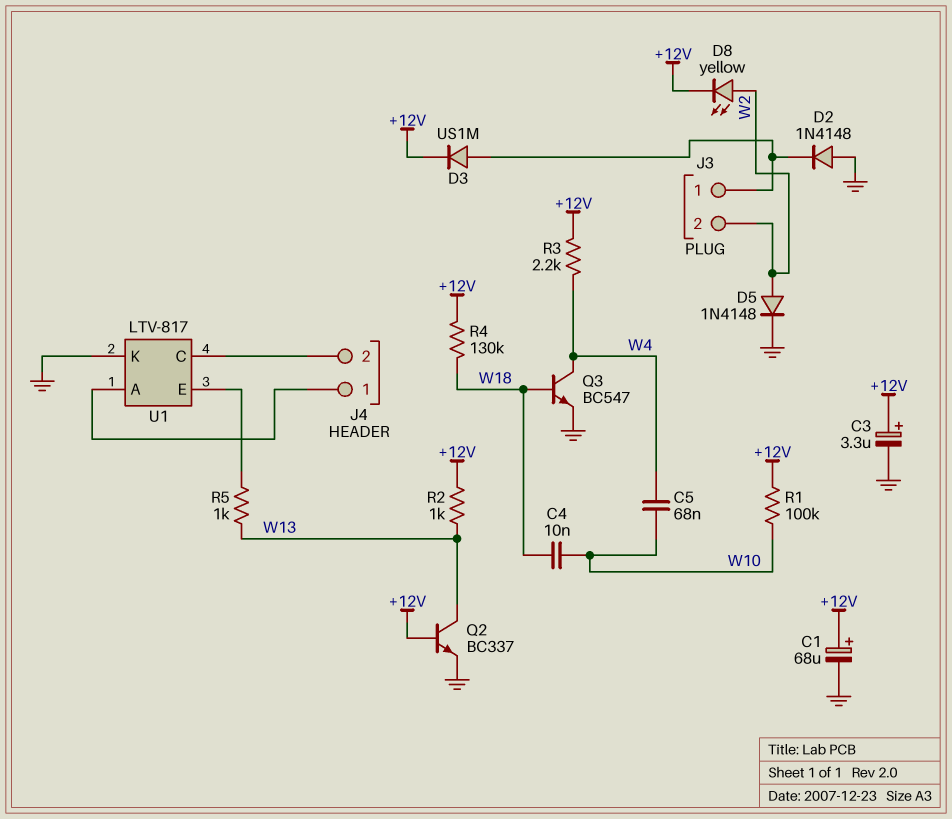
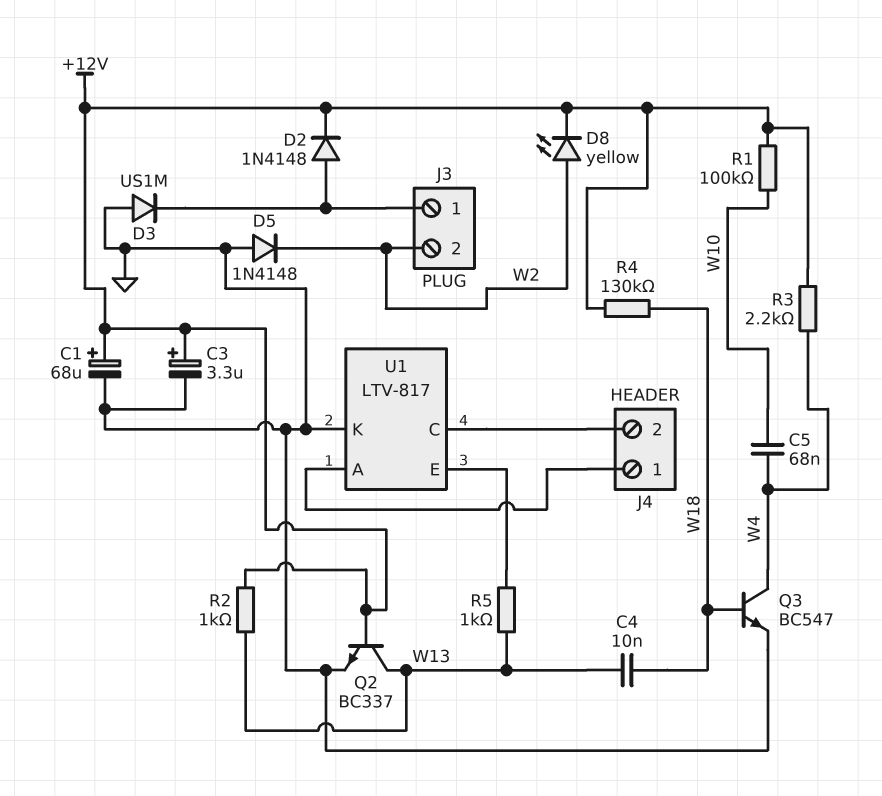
C4: 10nF (W10, W18) -> 10nF (W13, W18)
D2: diode 1N4148 (A GND, K J3/1) -> diode 1N4148 (A J3/1, K +12V)
D3: diode US1M (A J3/1, K +12V) -> diode US1M (A GND, K J3/1)
D5: diode 1N4148 (A W2, K GND) -> diode 1N4148 (A GND, K W2)

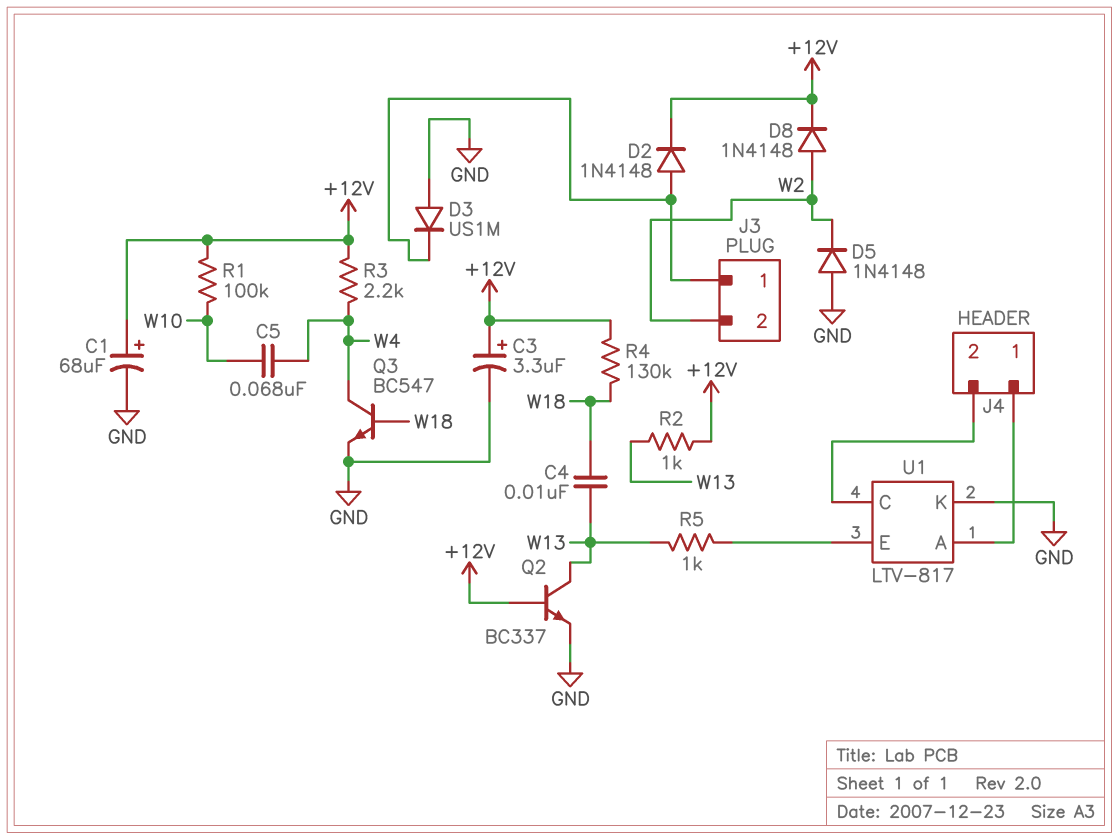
D8: LED yellow (A W2, K +12V) -> diode 1N4148 (A W2, K +12V)

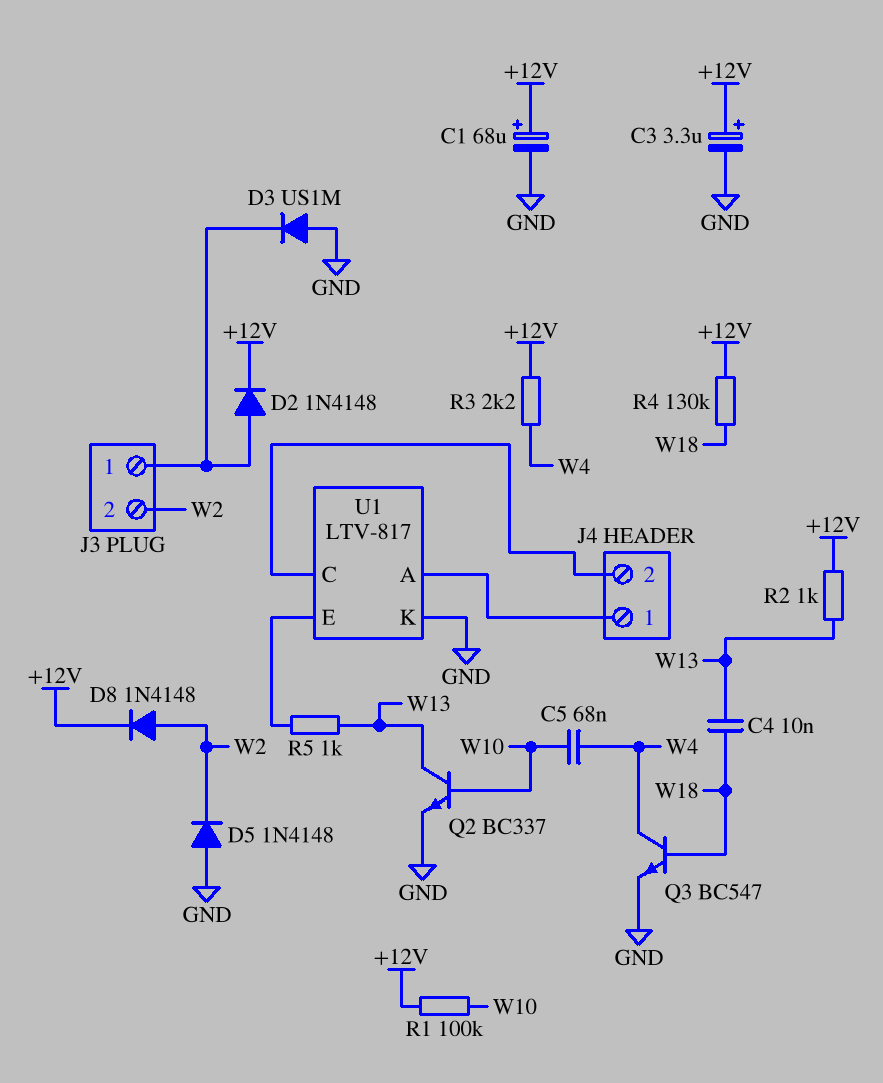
Q2: NPN BC337 (B +12V, C W13, E GND) -> NPN BC337 (B W10, C W13, E GND)

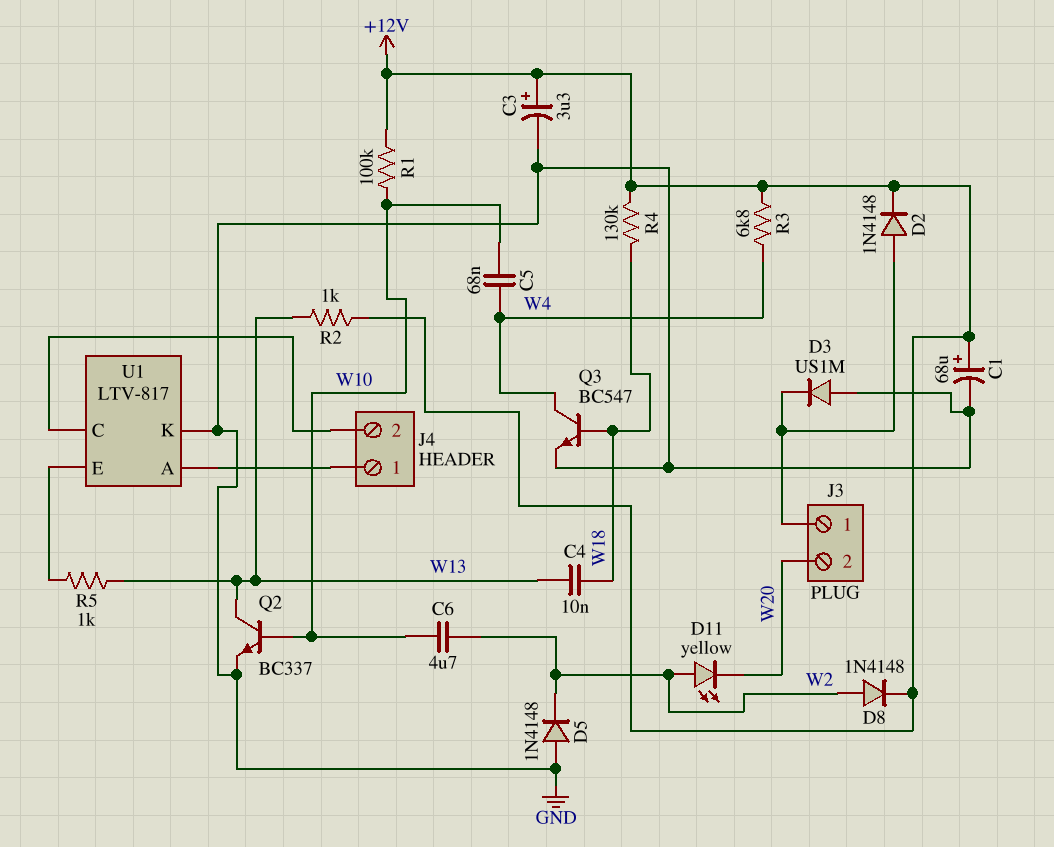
C6: none -> 4.7uF (W2, W10)
D11: none -> LED yellow (A W2, K W20)
J3 pin 2: W2 -> W20
R3: 2.2k (+12V, W4) -> 6.8k (+12V, W4)

